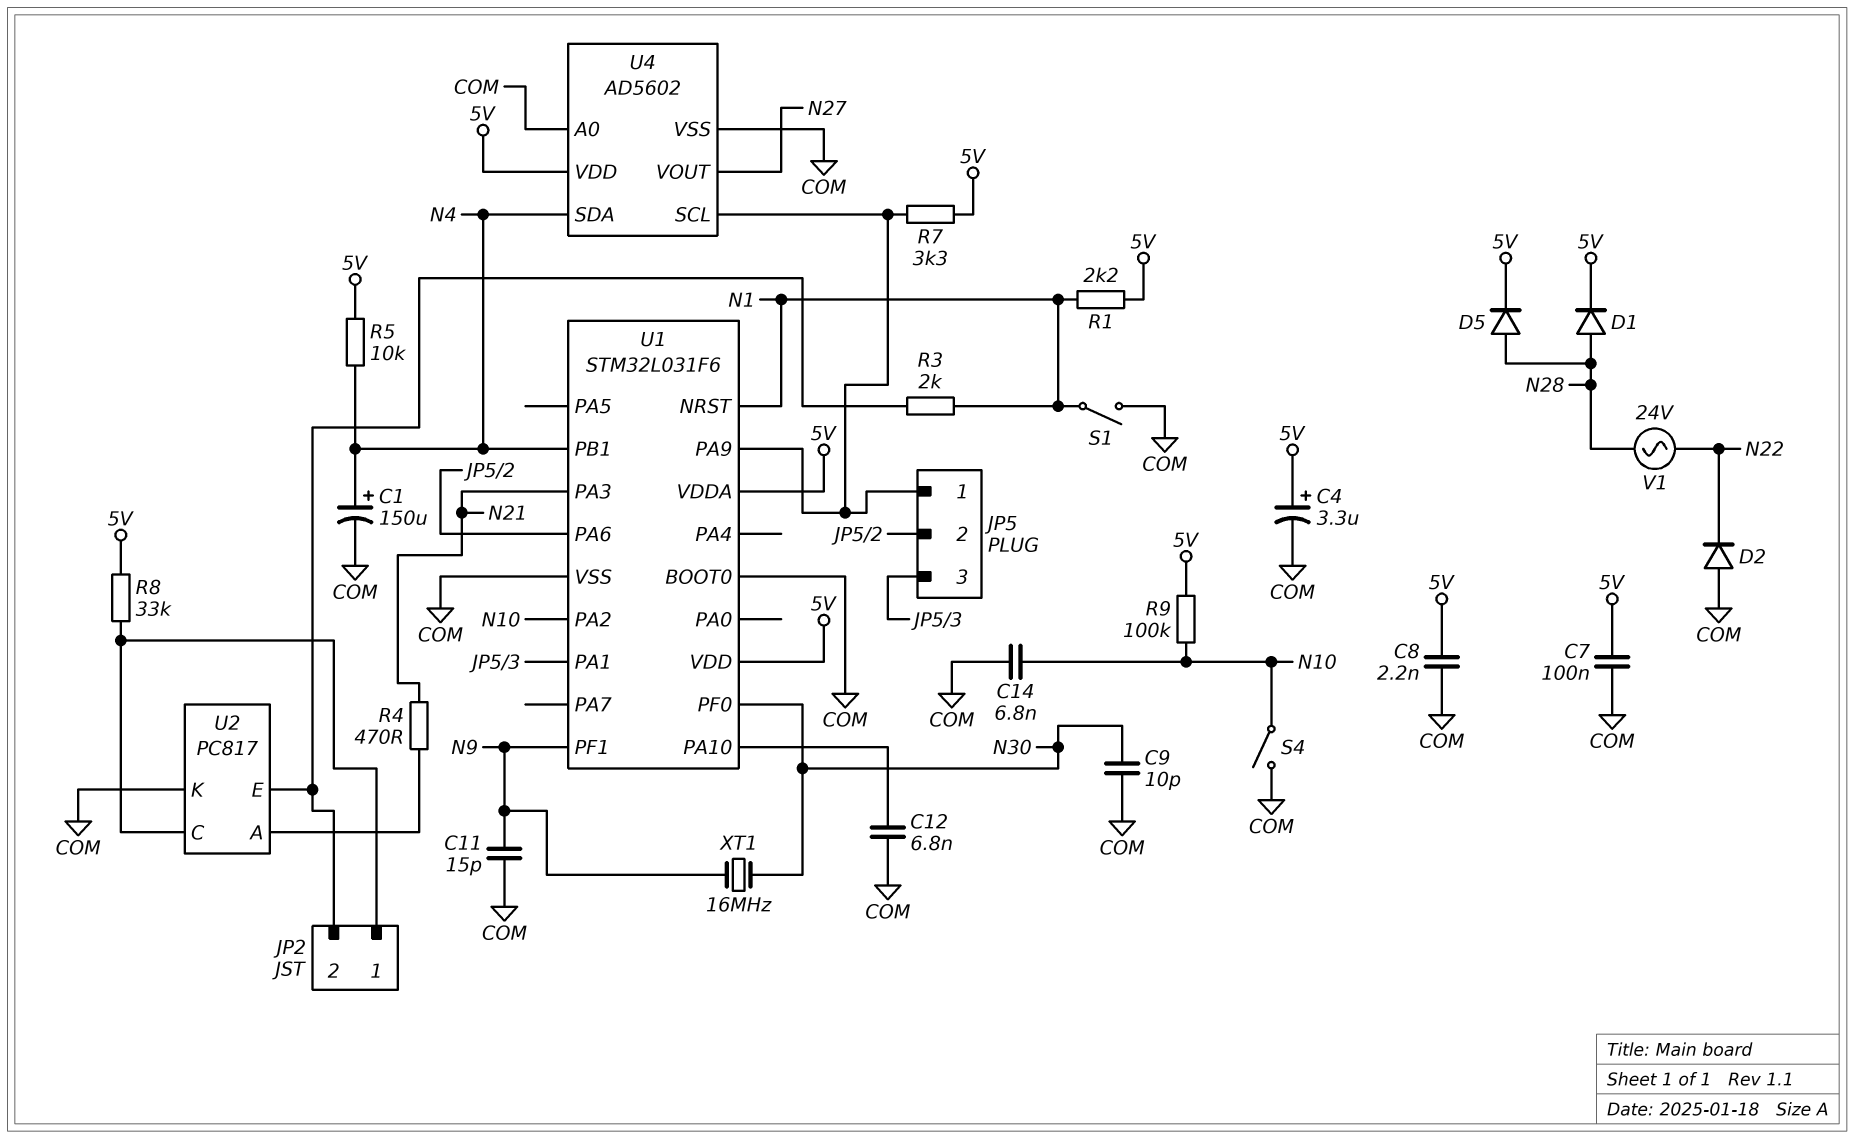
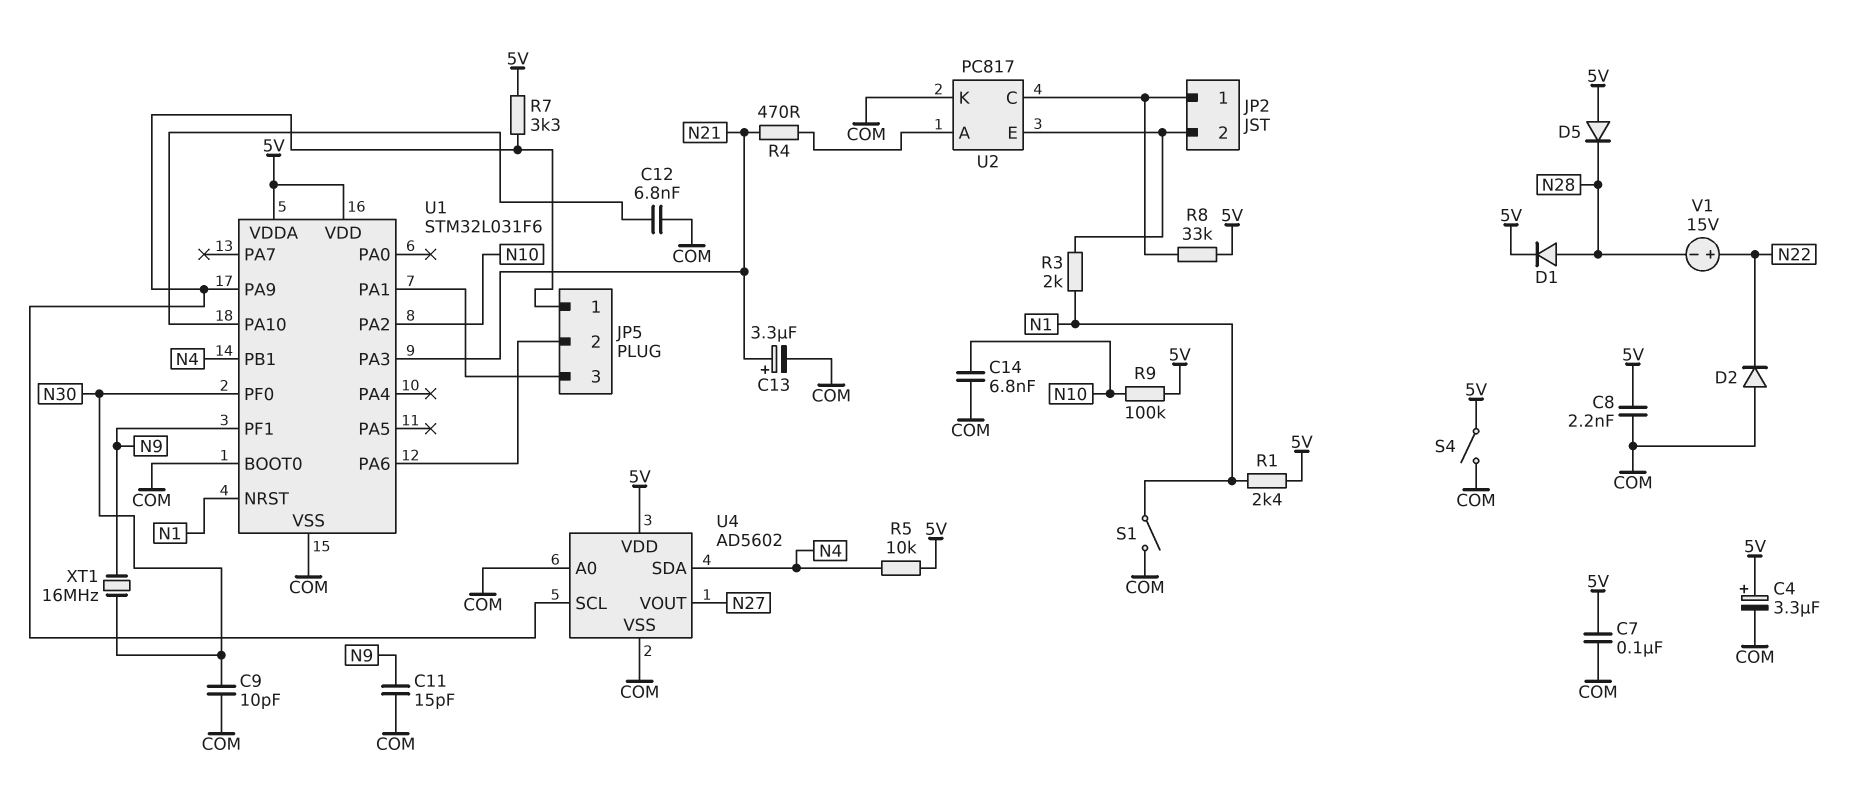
C1: 150uF (plus N4, minus COM) -> none
C13: none -> 3.3uF (plus N21, minus COM)
D5: diode (A N28, K 5V) -> diode (A 5V, K N28)
R1: 2.2k (5V, N1) -> 2.4k (5V, N1)
S4: switch (COM, N10) -> switch (5V, COM)
V1: AC 24V (N22, N28) -> 15V (plus N22, minus N28)

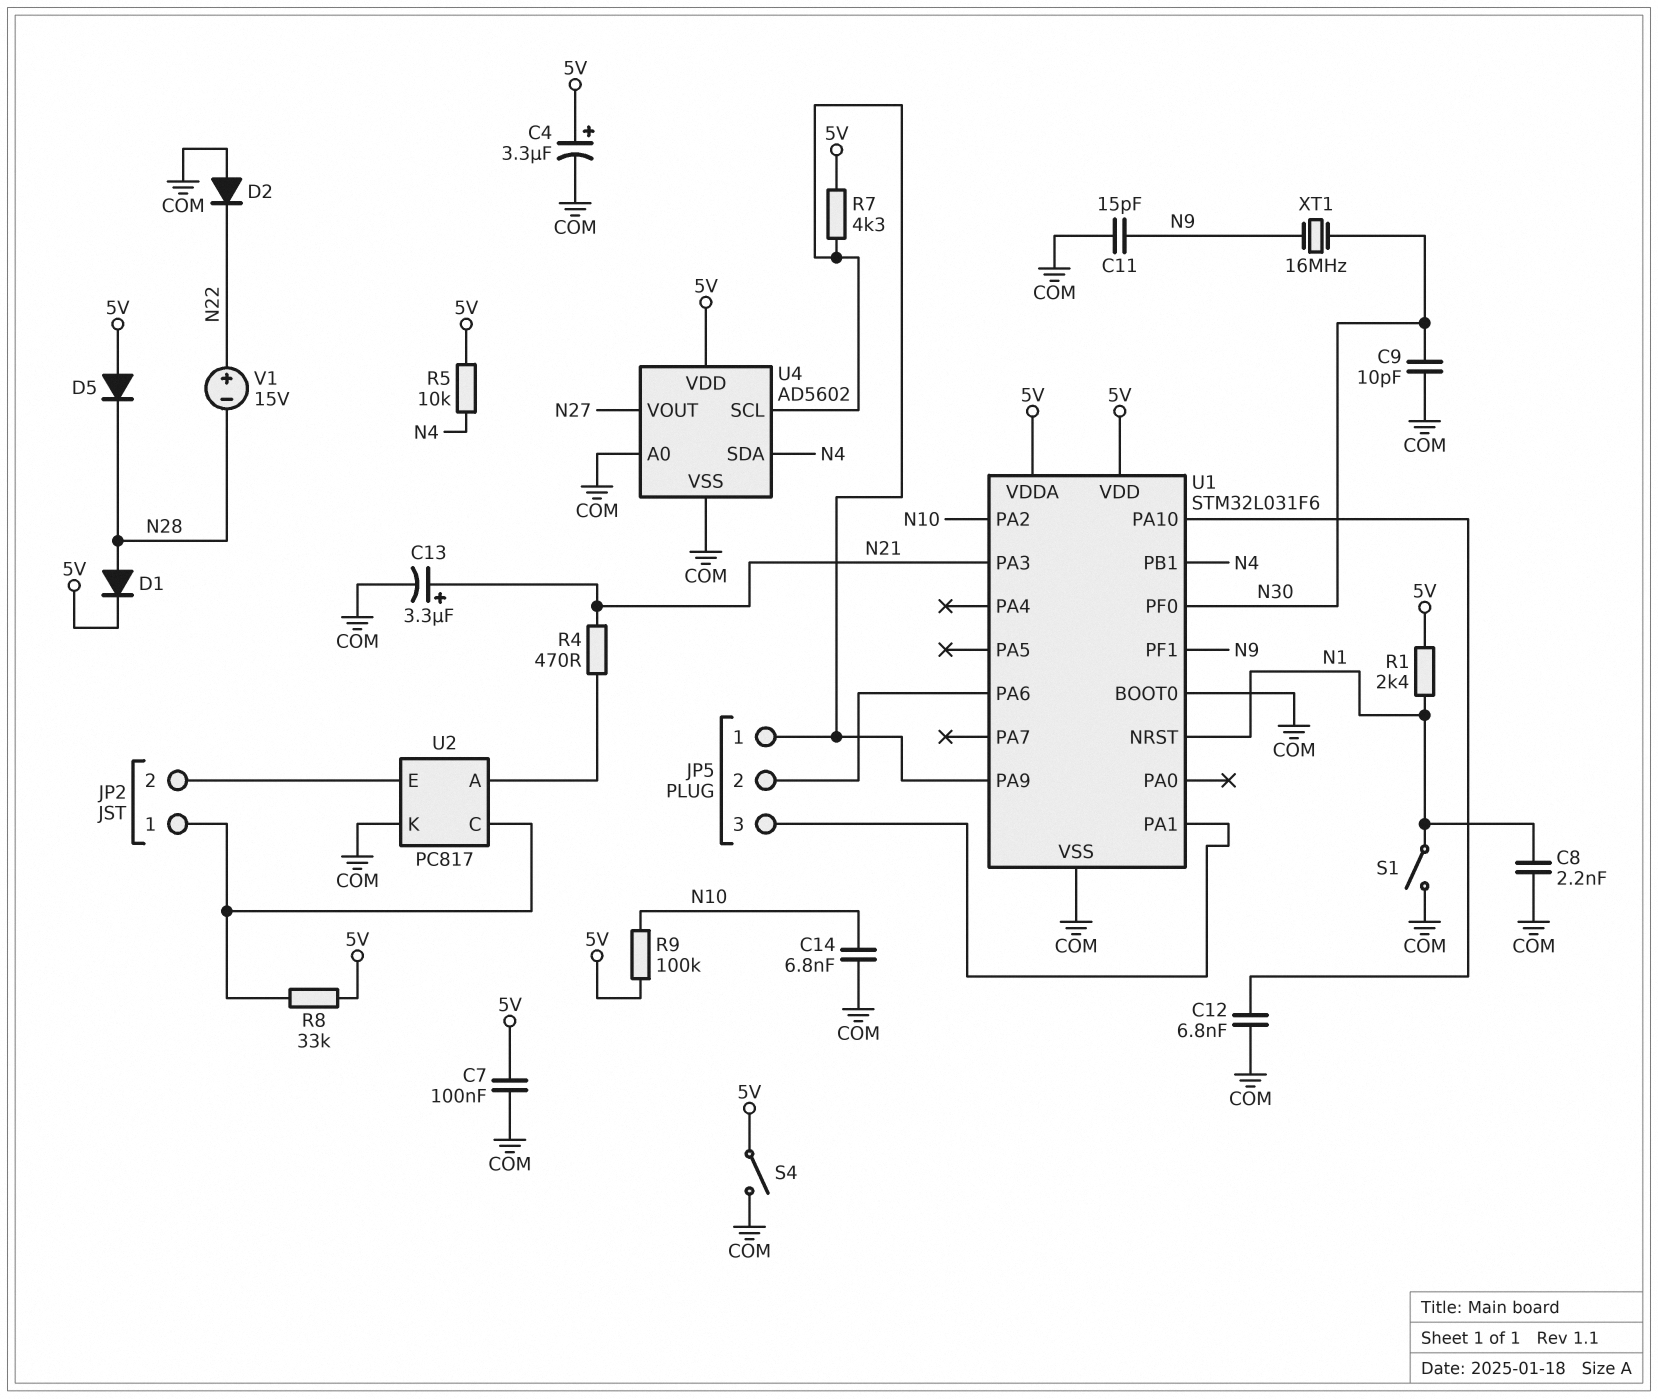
C8: 2.2nF (5V, COM) -> 2.2nF (COM, N1)
R3: 2k (JP2/2, N1) -> none
R7: 3.3k (5V, JP5/1) -> 4.3k (5V, JP5/1)

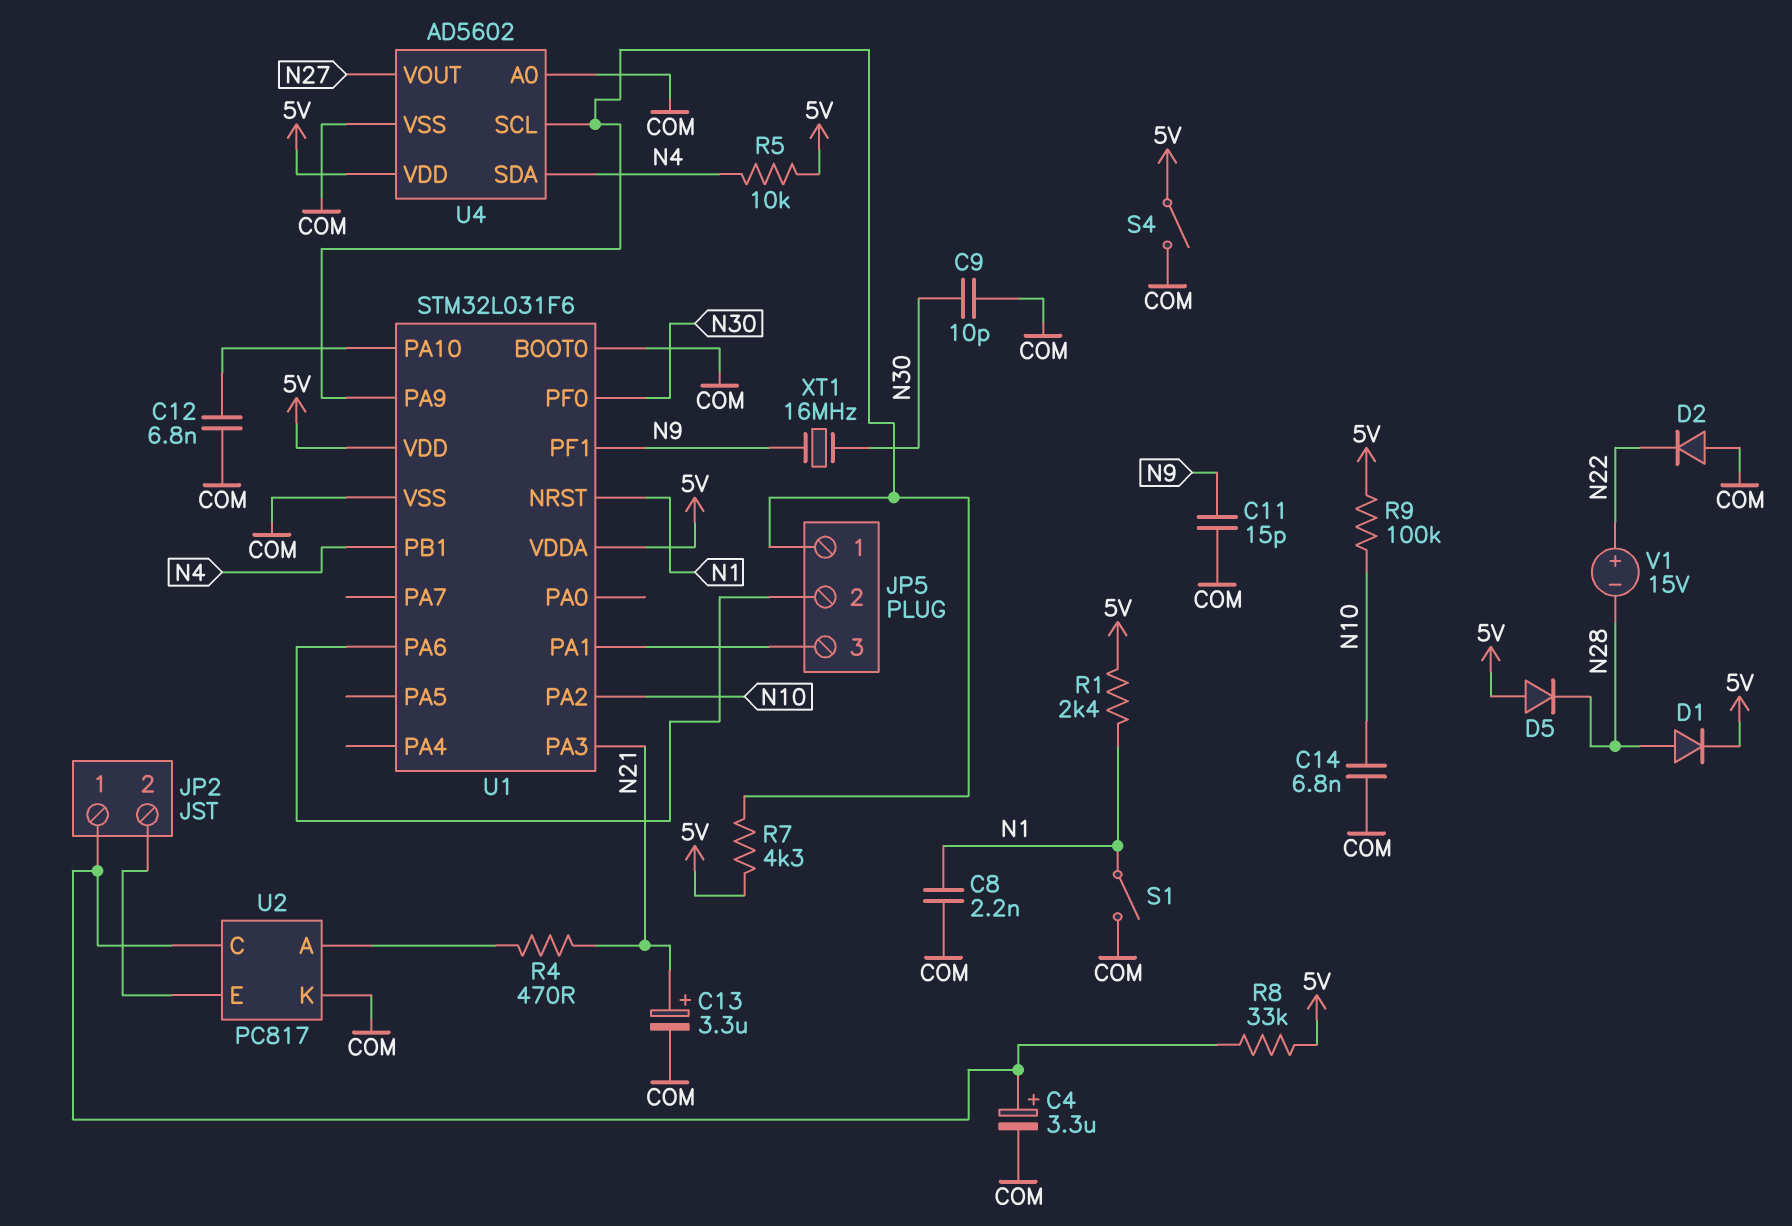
C4: 3.3uF (plus 5V, minus COM) -> 3.3uF (plus JP2/1, minus COM)
C7: 100nF (5V, COM) -> none

